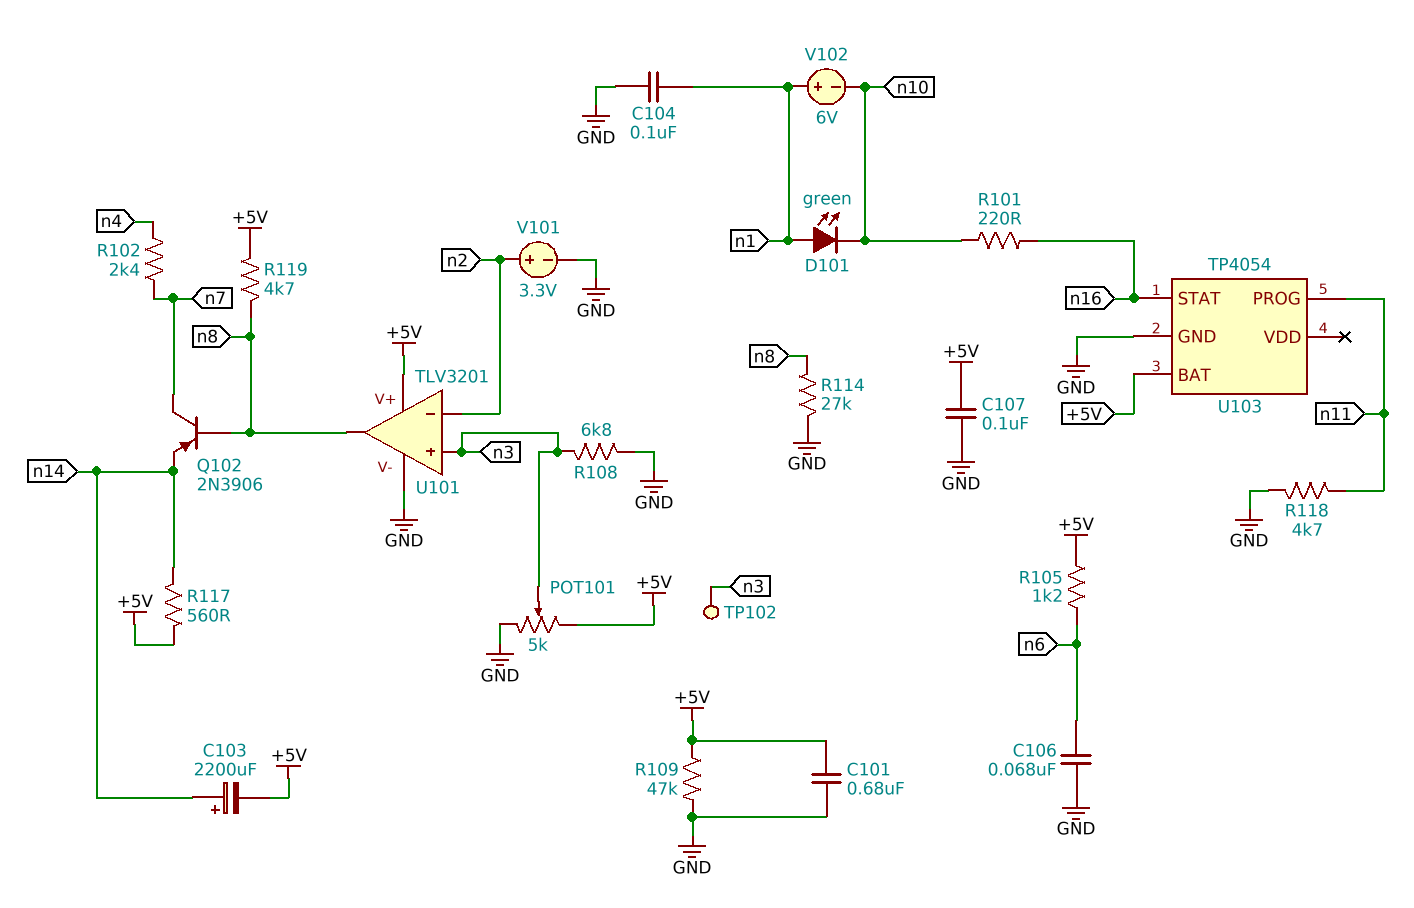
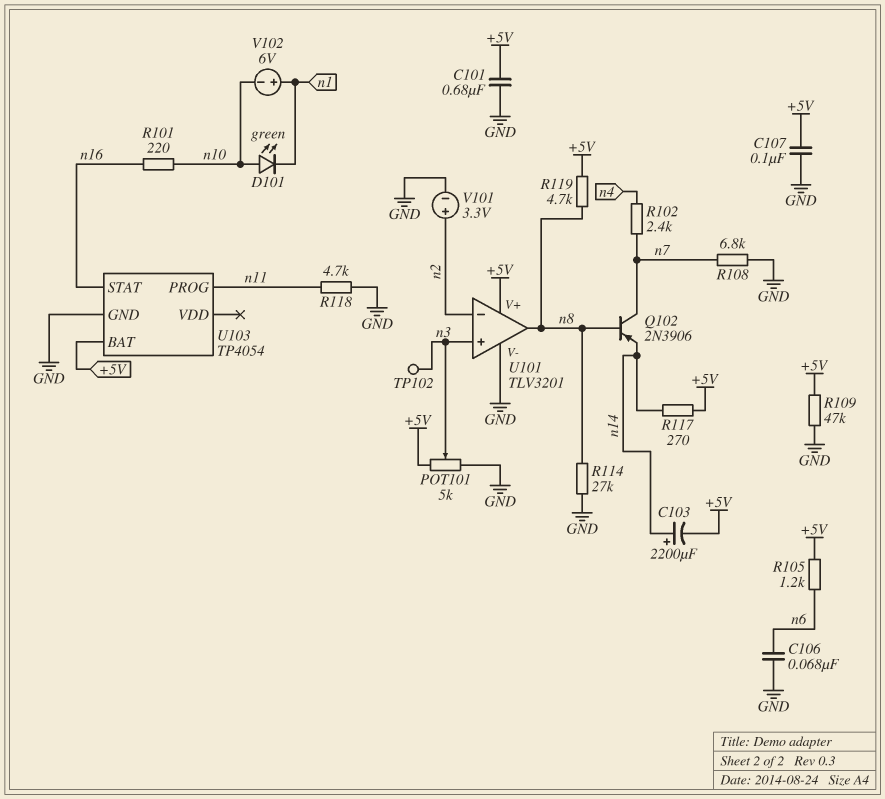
C104: 100nF (GND, n1) -> none
D101: LED green (A n1, K n10) -> LED green (A n10, K n1)
R108: 6.8k (GND, n3) -> 6.8k (GND, n7)
R117: 560 (+5V, n14) -> 270 (+5V, n14)

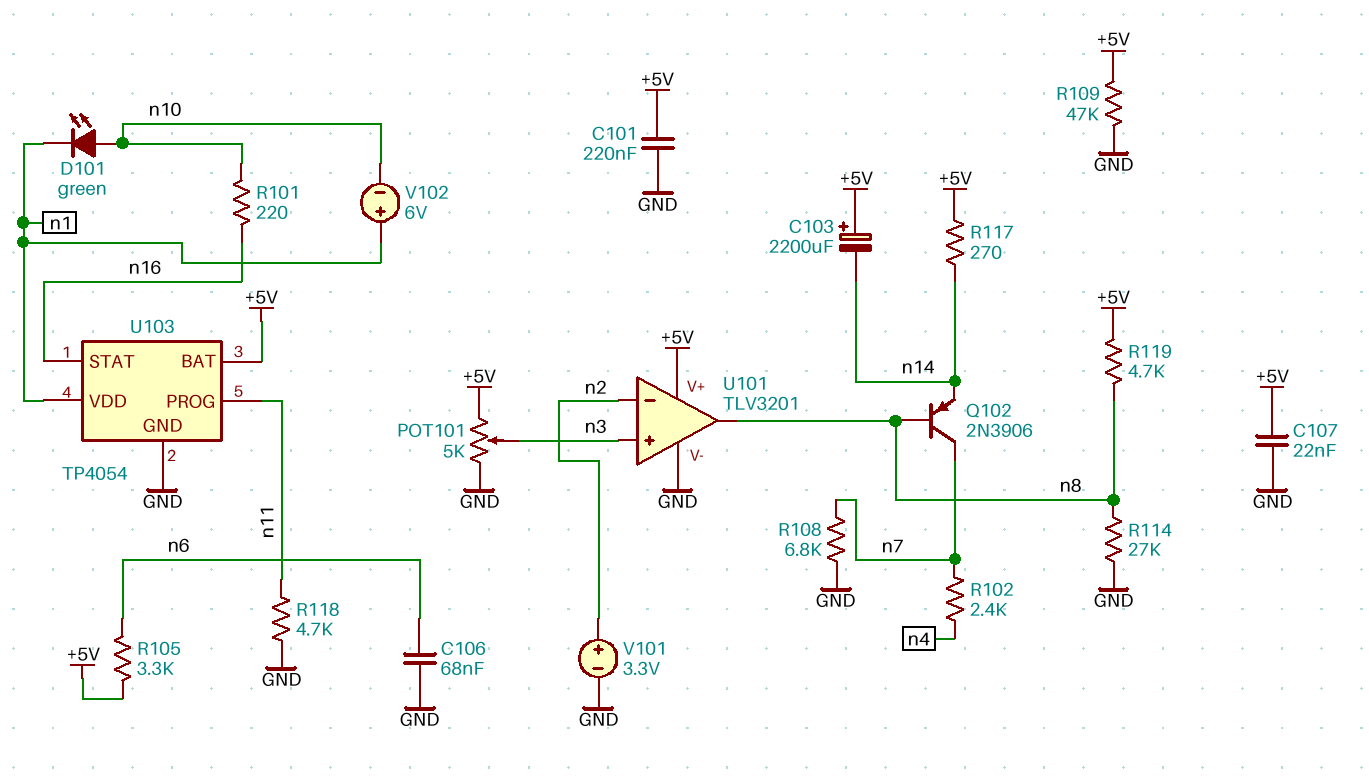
C101: 680nF (+5V, GND) -> 220nF (+5V, GND)
C103: 2200uF (plus n14, minus +5V) -> 2200uF (plus +5V, minus n14)
C107: 100nF (+5V, GND) -> 22nF (+5V, GND)
R105: 1.2k (+5V, n6) -> 3.3k (+5V, n6)
TP102: test point (n3) -> none
U103 pin VDD: none -> n1

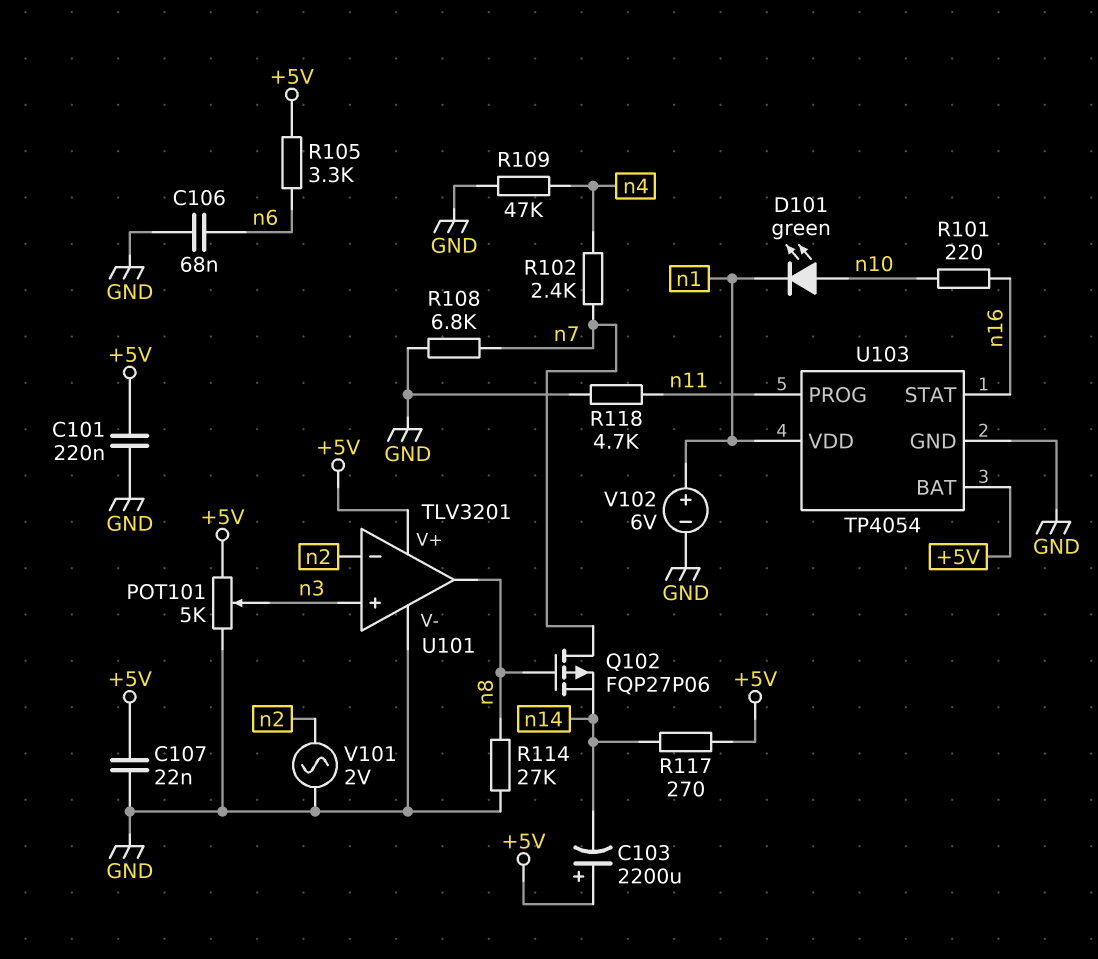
Q102: PNP 2N3906 (B n8, C n7, E n14) -> PMOS FQP27P06 (G n8, D n7, S n14)
R109: 47k (+5V, GND) -> 47k (GND, n4)
R119: 4.7k (+5V, n8) -> none
V101: 3.3V (plus n2, minus GND) -> AC 2V (GND, n2)
V102: 6V (plus n1, minus n10) -> 6V (plus n1, minus GND)

